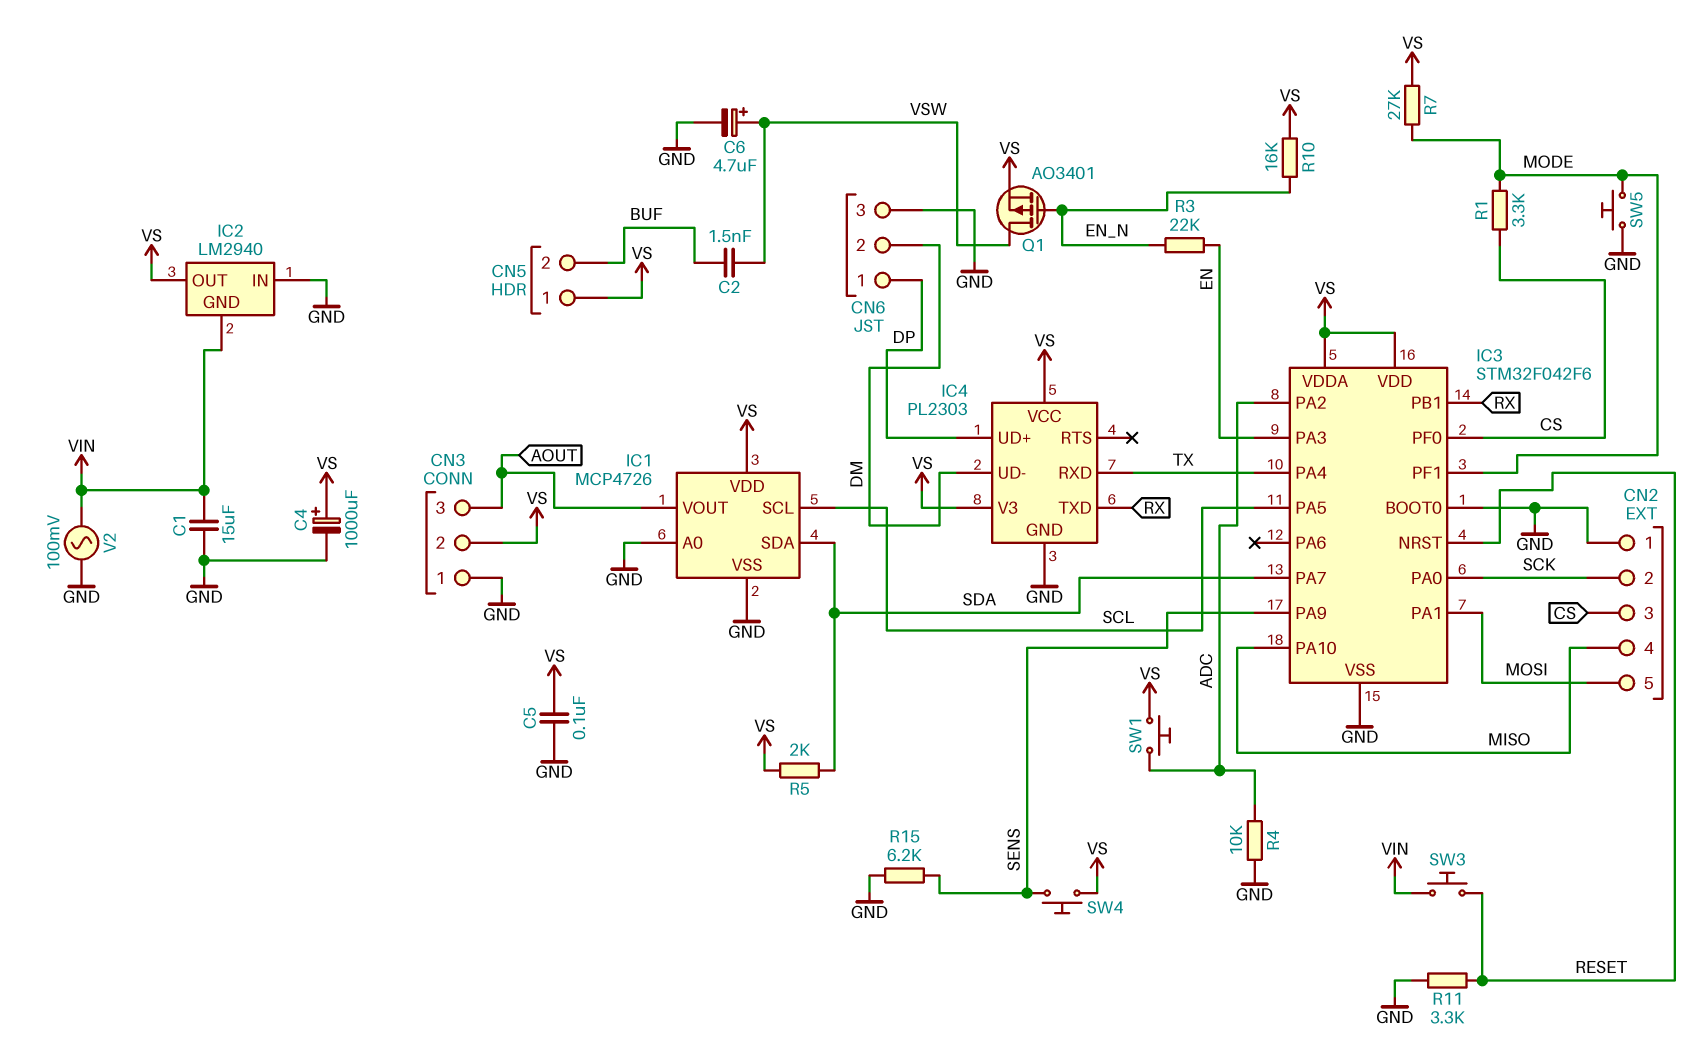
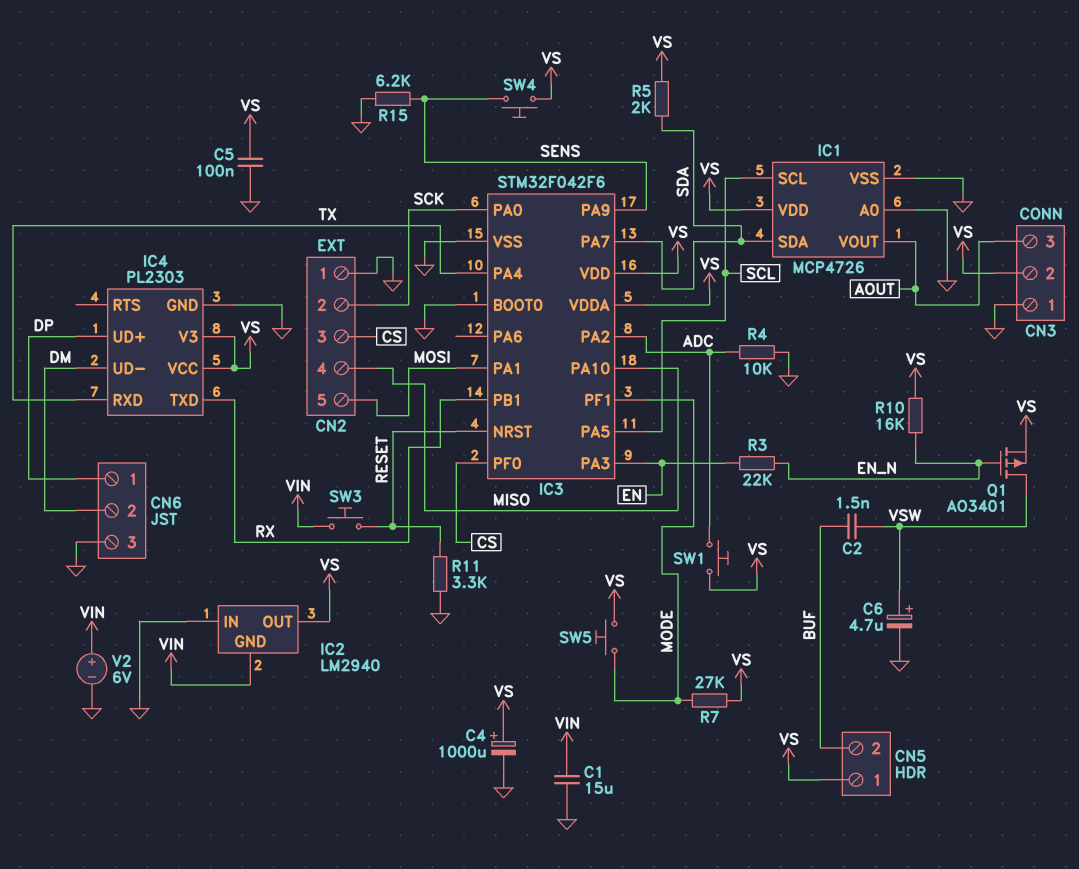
R1: 3.3k (CS, MODE) -> none
SW5: button (GND, MODE) -> button (MODE, VS)
V2: AC 100mV (GND, VIN) -> 6V (plus VIN, minus GND)

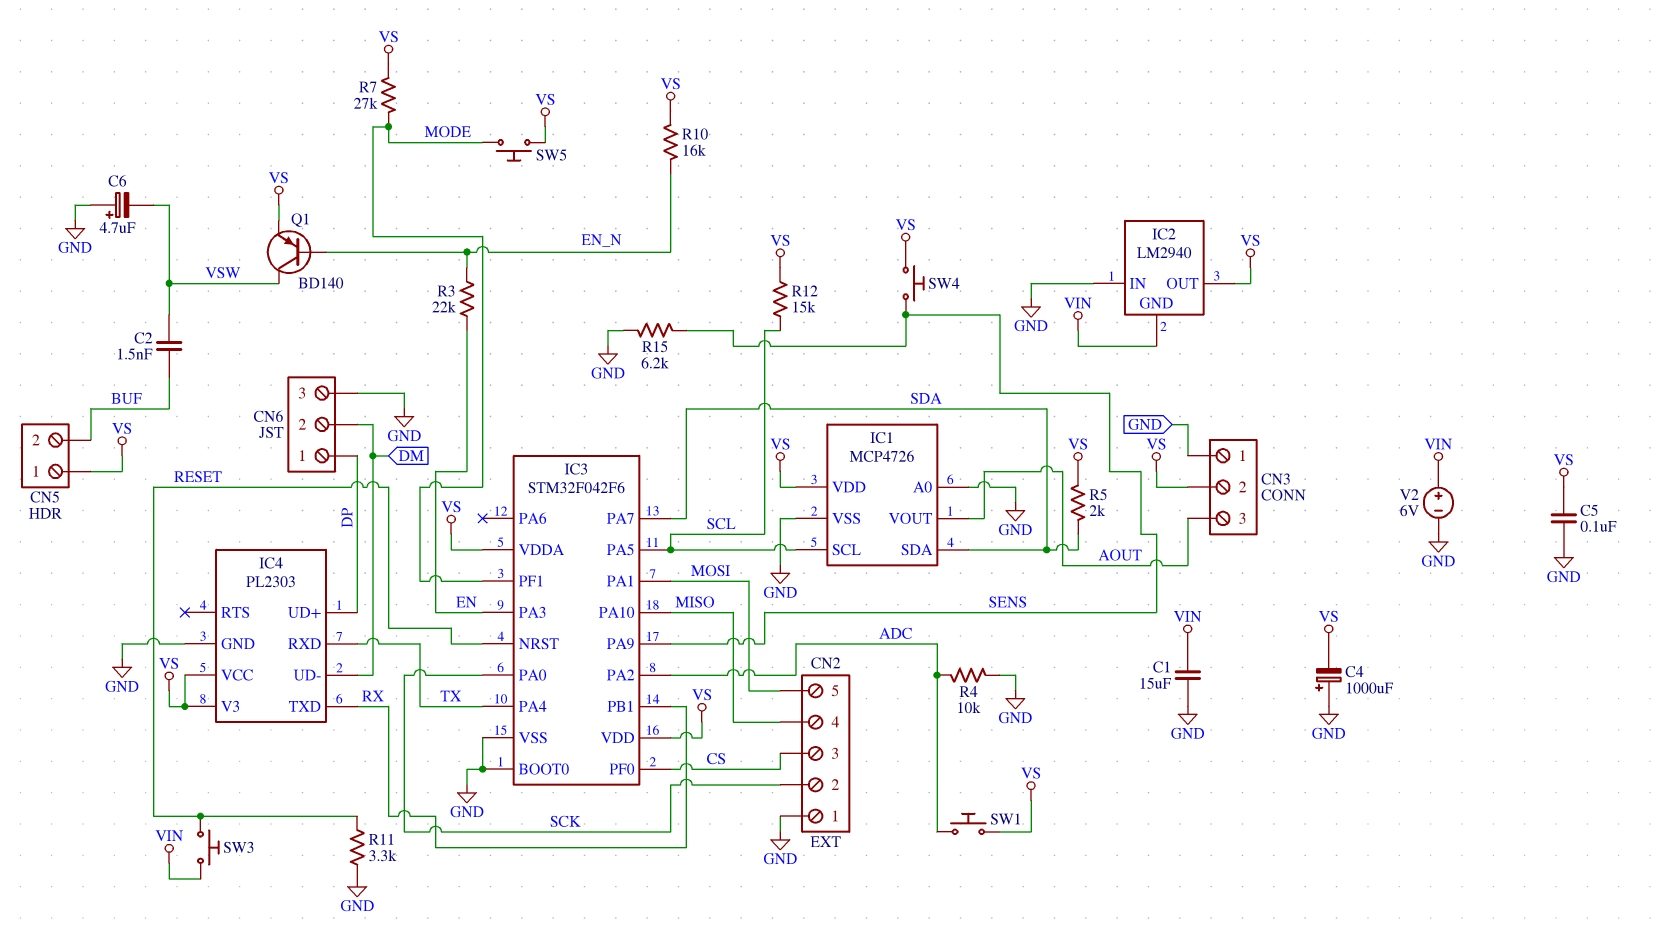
C4: 1000uF (plus VS, minus GND) -> 1000uF (plus GND, minus VS)
C6: 4.7uF (plus VSW, minus GND) -> 4.7uF (plus GND, minus VSW)
Q1: PMOS AO3401 (G EN_N, D VSW, S VS) -> PNP BD140 (B EN_N, C VSW, E VS)
R12: none -> 15k (SCL, VS)

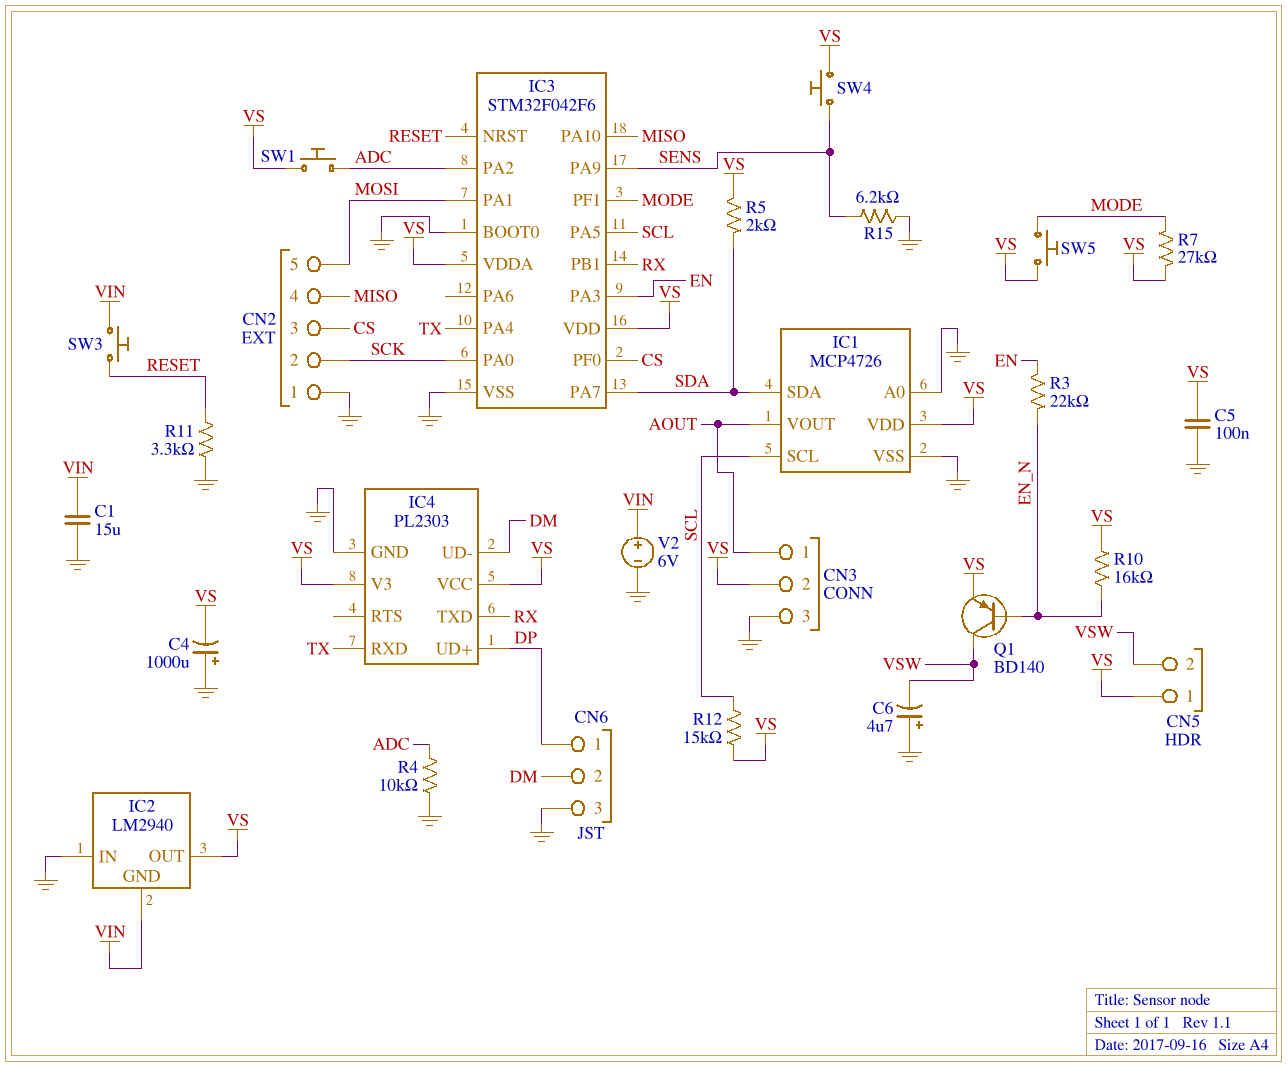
C2: 1.5nF (BUF, VSW) -> none
CN3 pin 1: GND -> AOUT
CN3 pin 3: AOUT -> GND
CN5 pin 2: BUF -> VSW

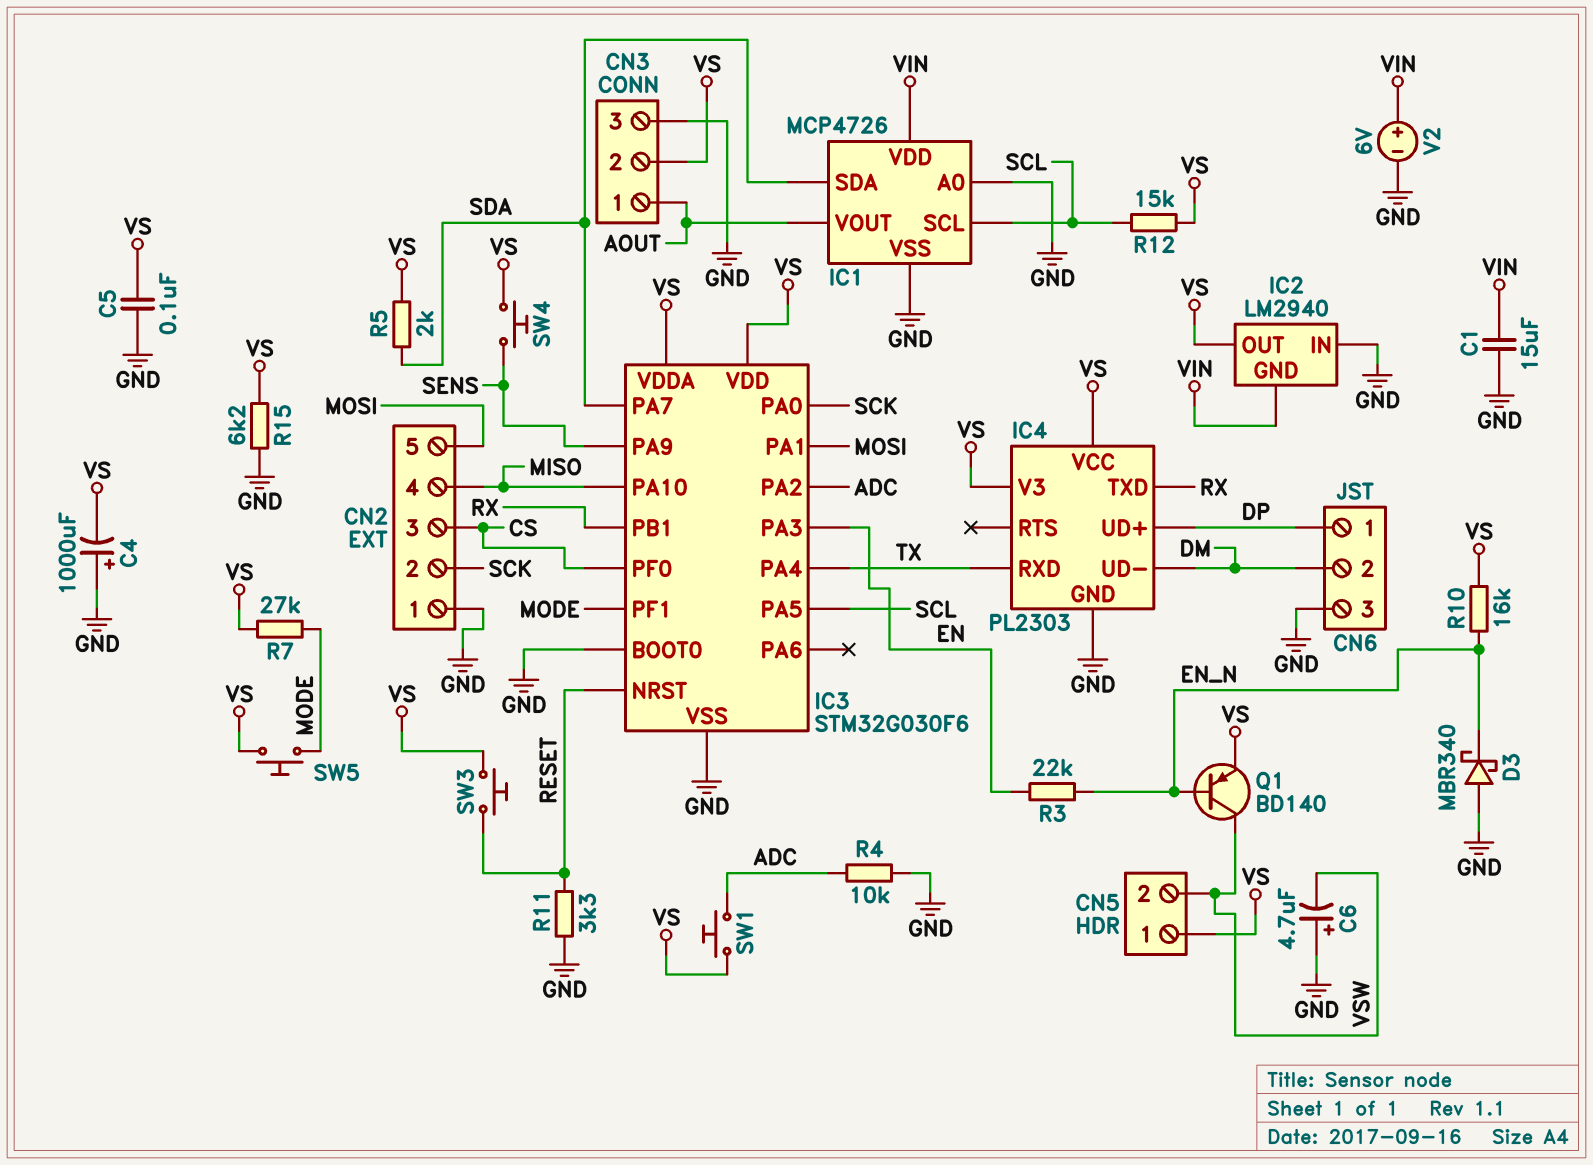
D3: none -> schottky MBR340 (A GND, K EN_N)
IC1 pin VDD: VS -> VIN
IC3: STM32F042F6 -> STM32G030F6
R15: 6.2k (GND, SENS) -> 6.2k (GND, VS)
SW3: button (RESET, VIN) -> button (RESET, VS)

